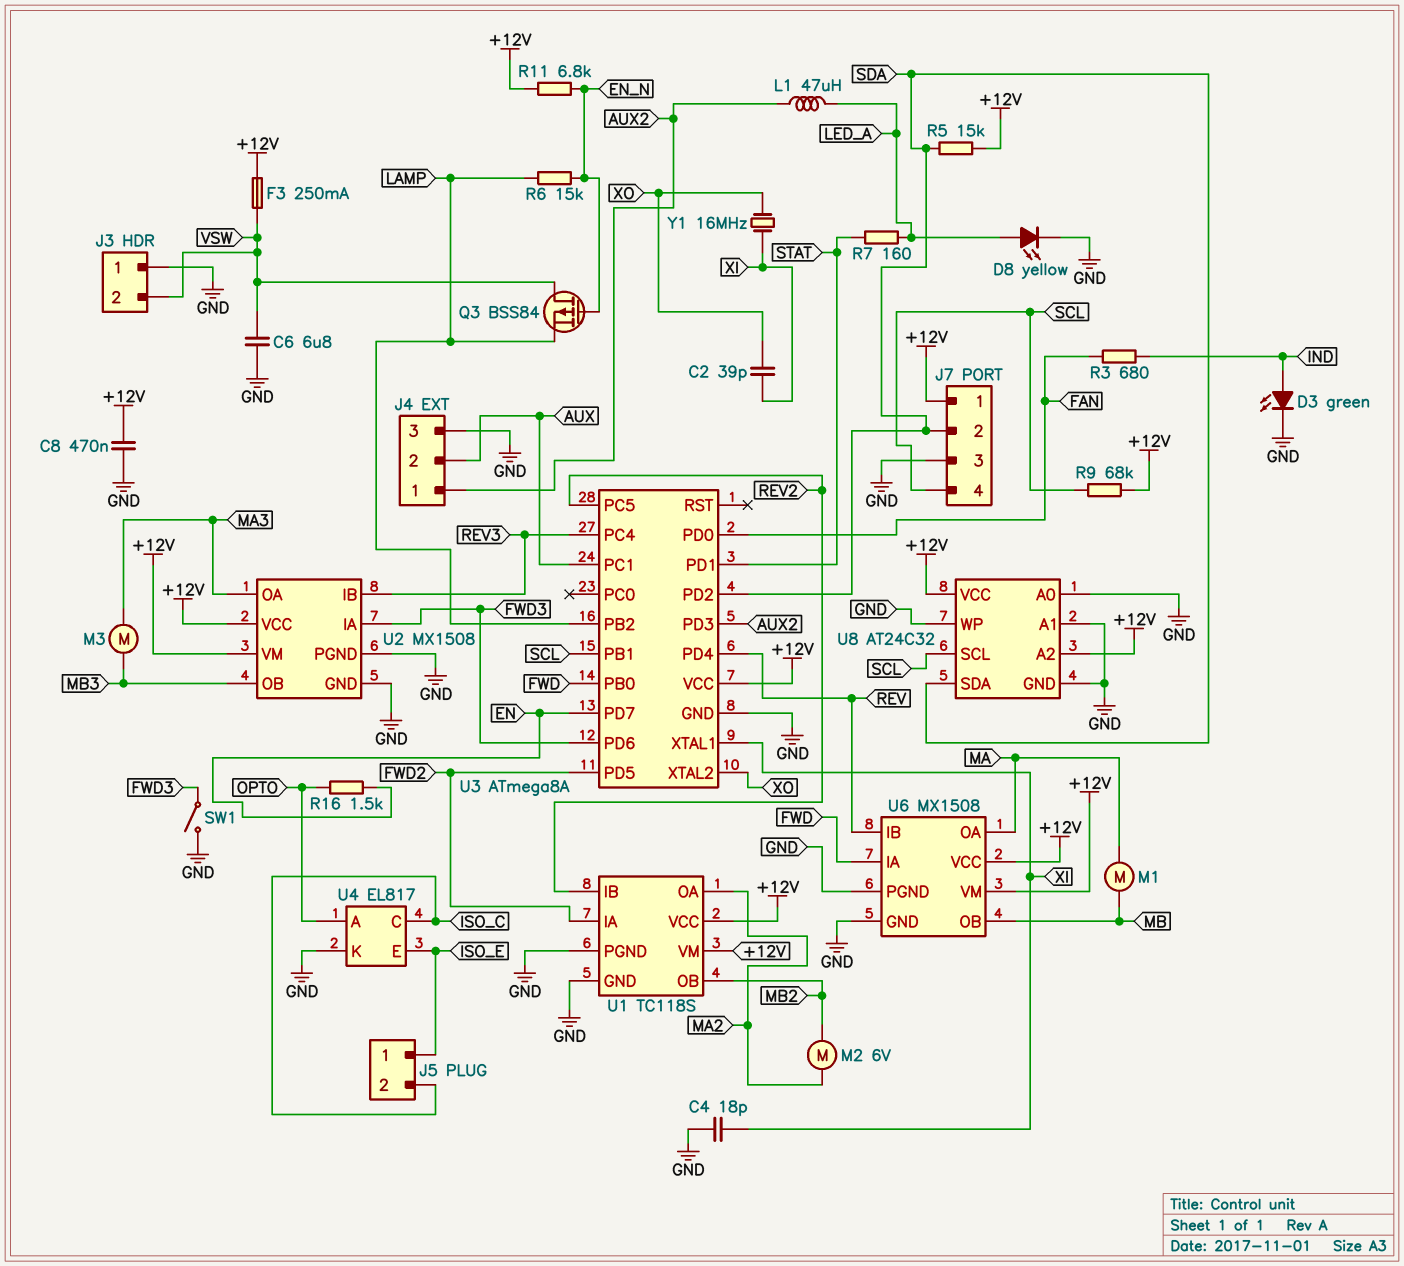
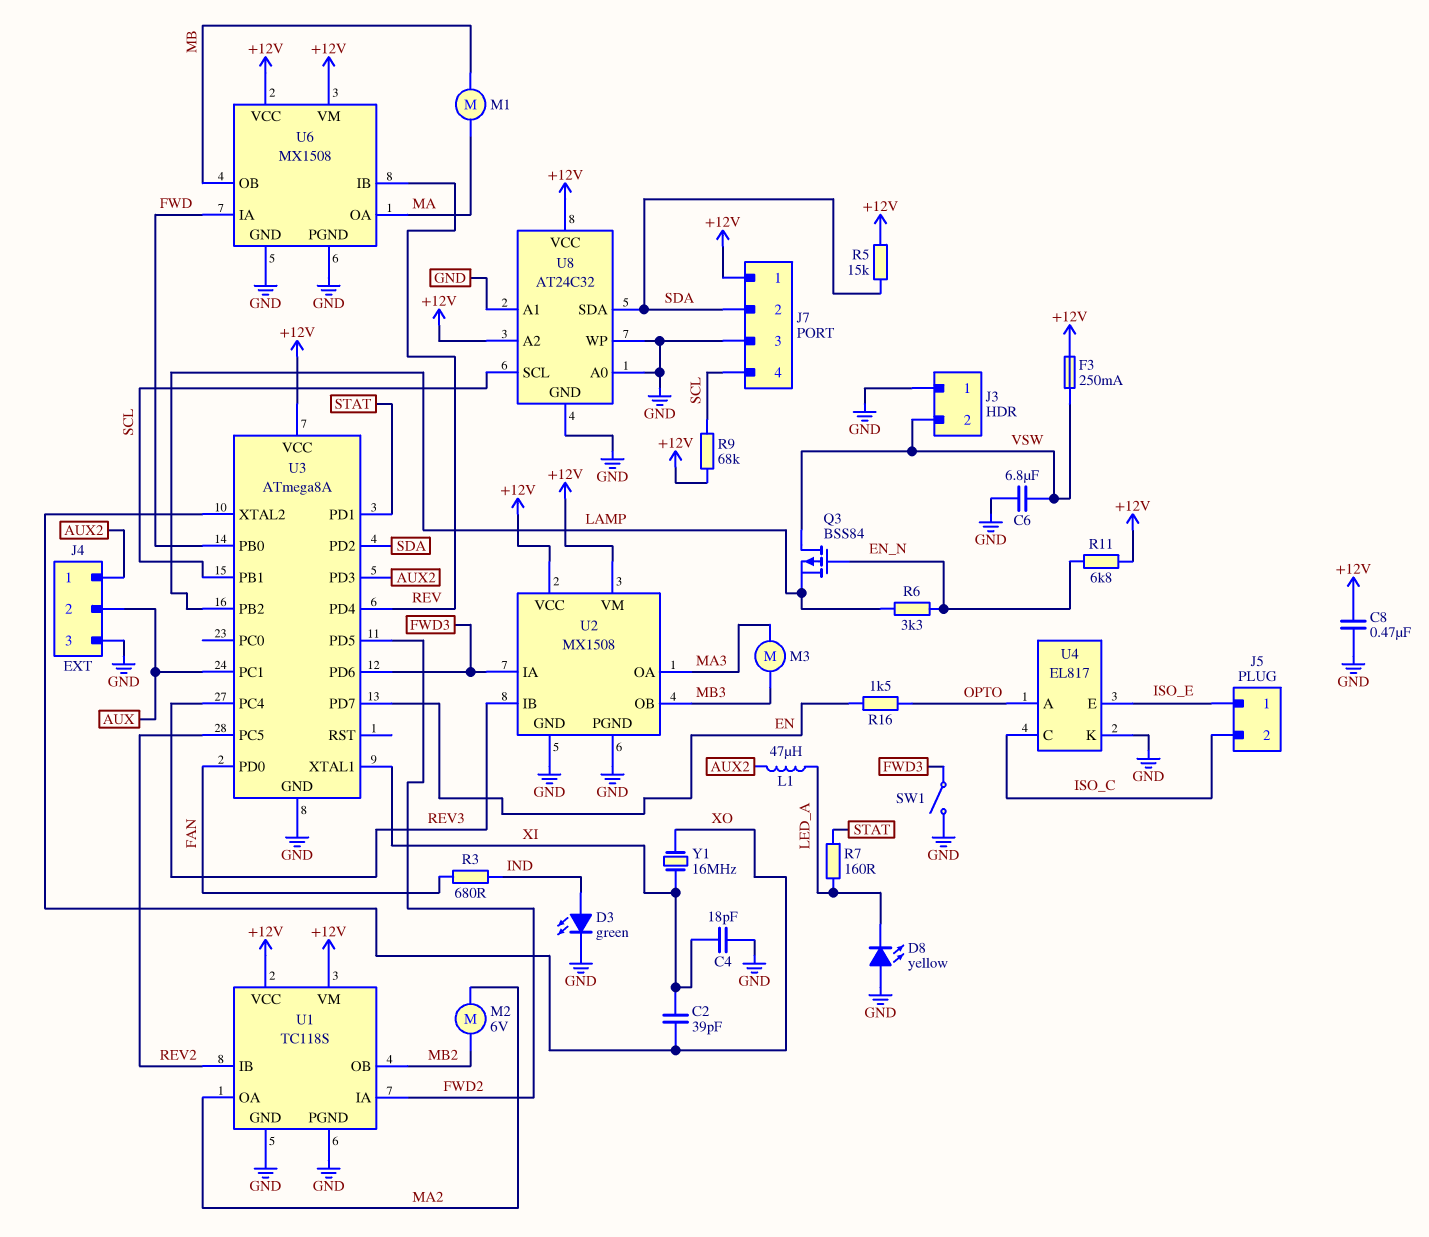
D8: LED yellow (A LED_A, K GND) -> LED yellow (A GND, K LED_A)
R6: 15k (EN_N, LAMP) -> 3.3k (EN_N, LAMP)

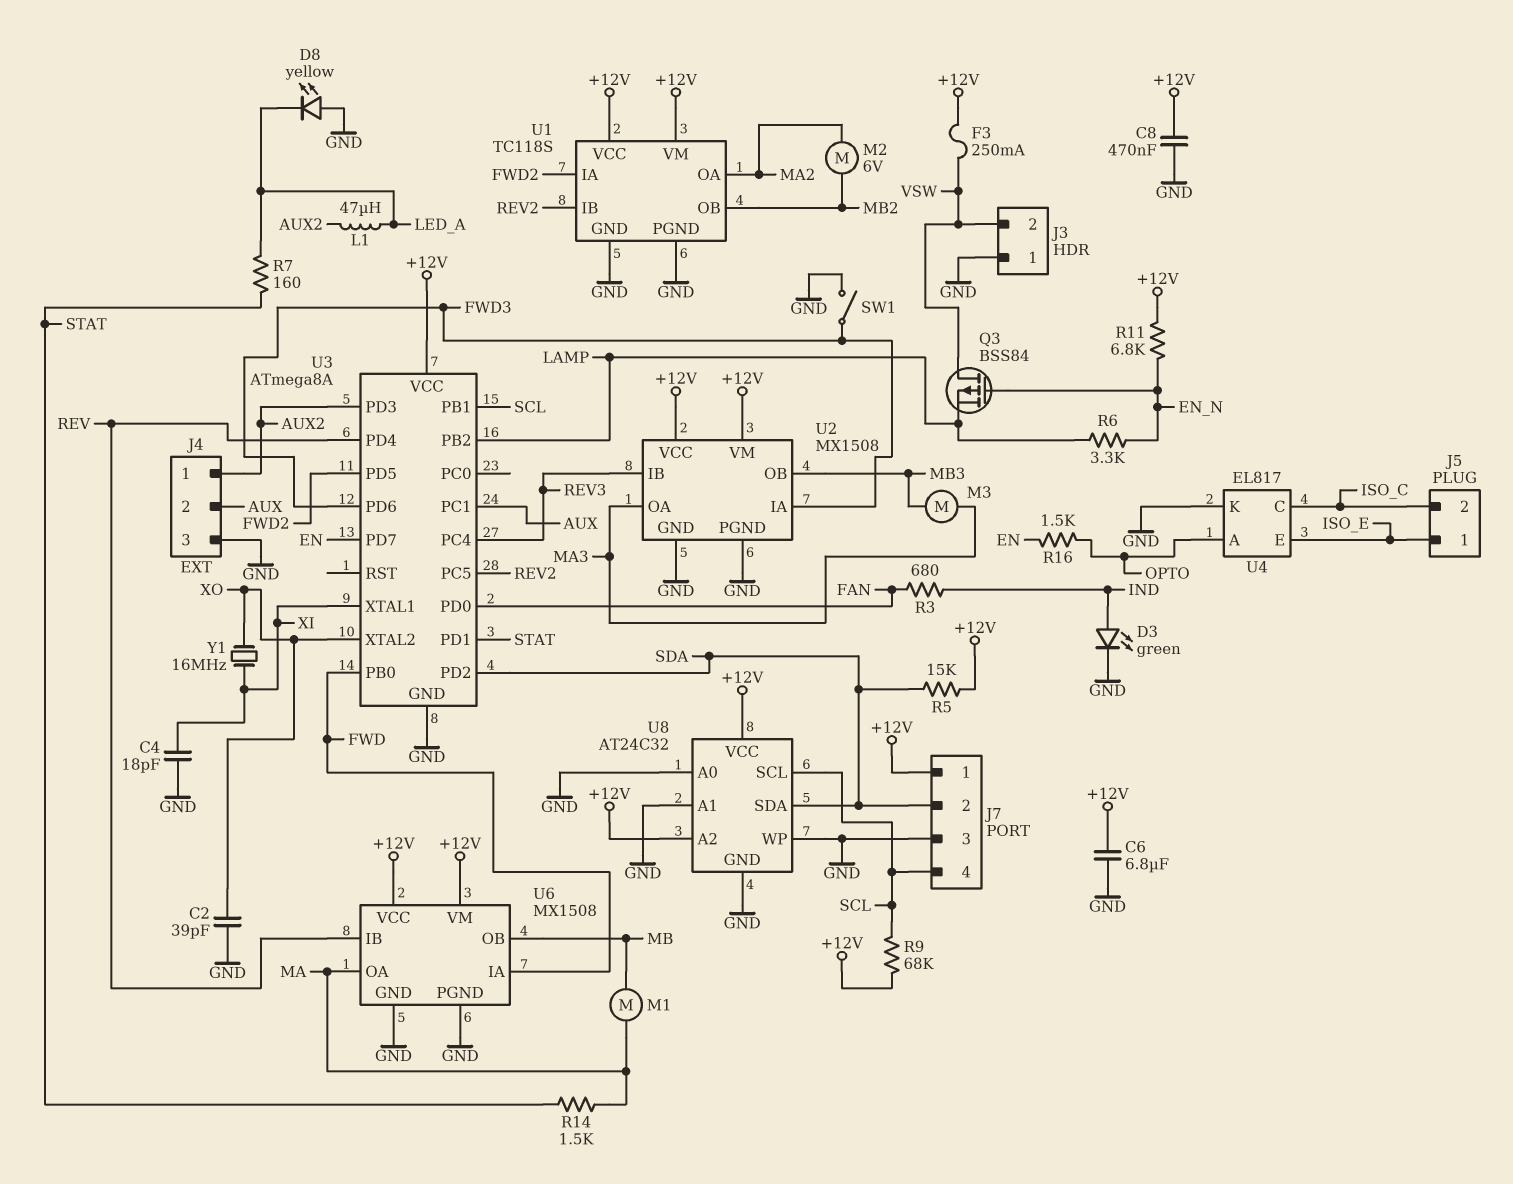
C2: 39pF (XI, XO) -> 39pF (GND, XO)
C6: 6.8uF (GND, VSW) -> 6.8uF (+12V, GND)
R14: none -> 1.5k (MA, STAT)

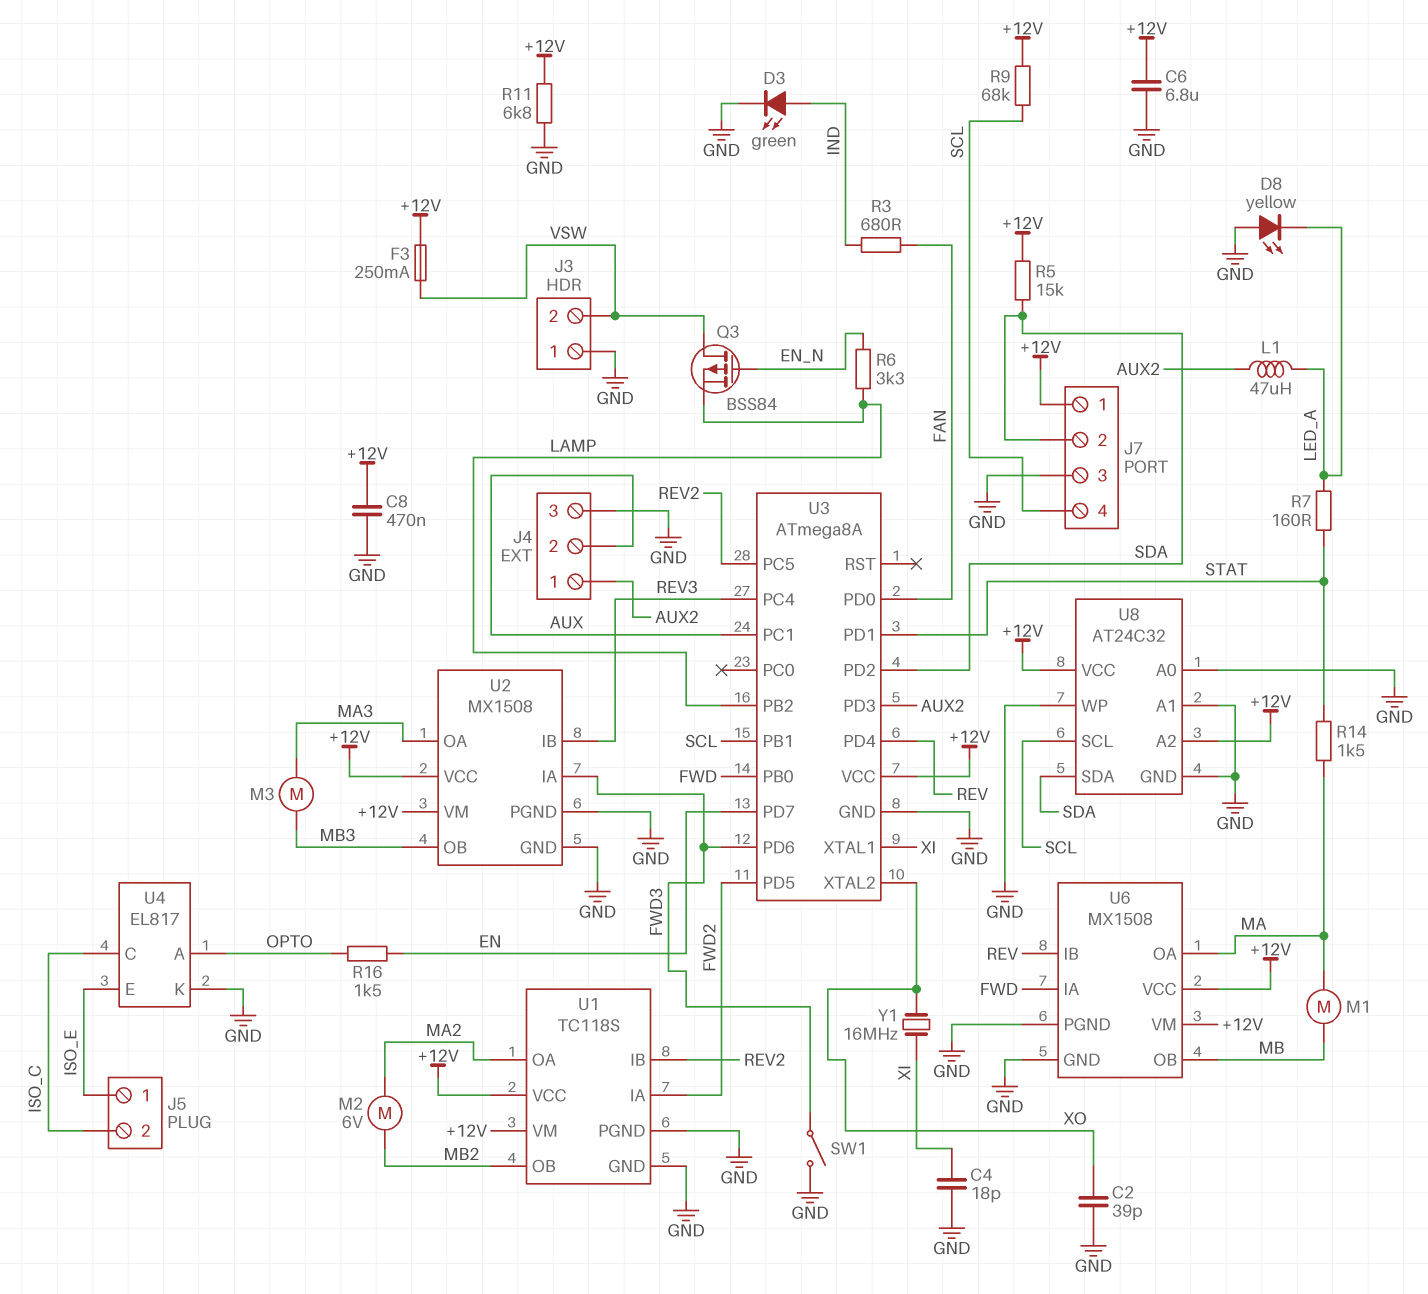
R11: 6.8k (+12V, EN_N) -> 6.8k (+12V, GND)

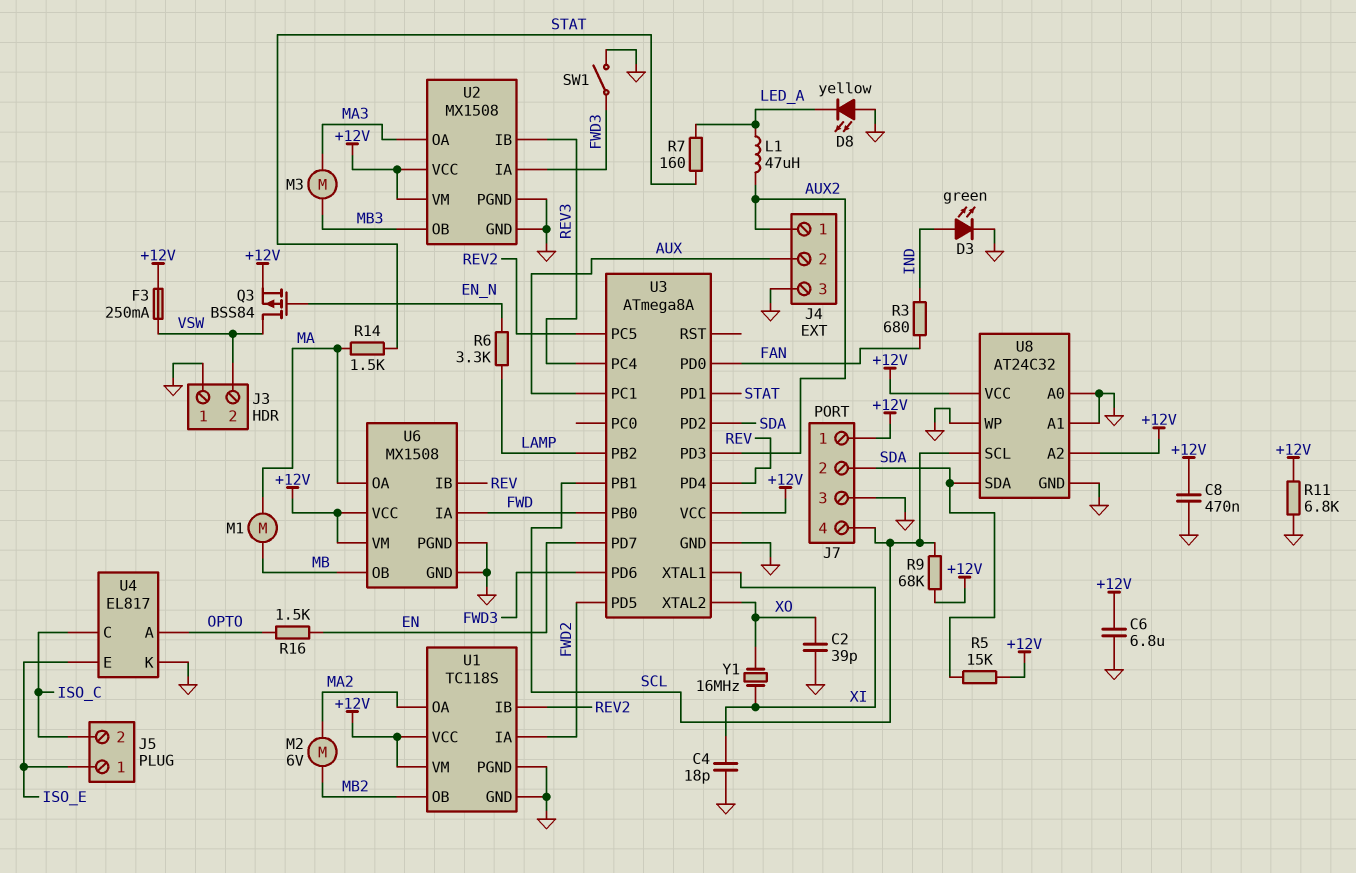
Q3: PMOS BSS84 (G EN_N, D VSW, S LAMP) -> PMOS BSS84 (G EN_N, D VSW, S +12V)

